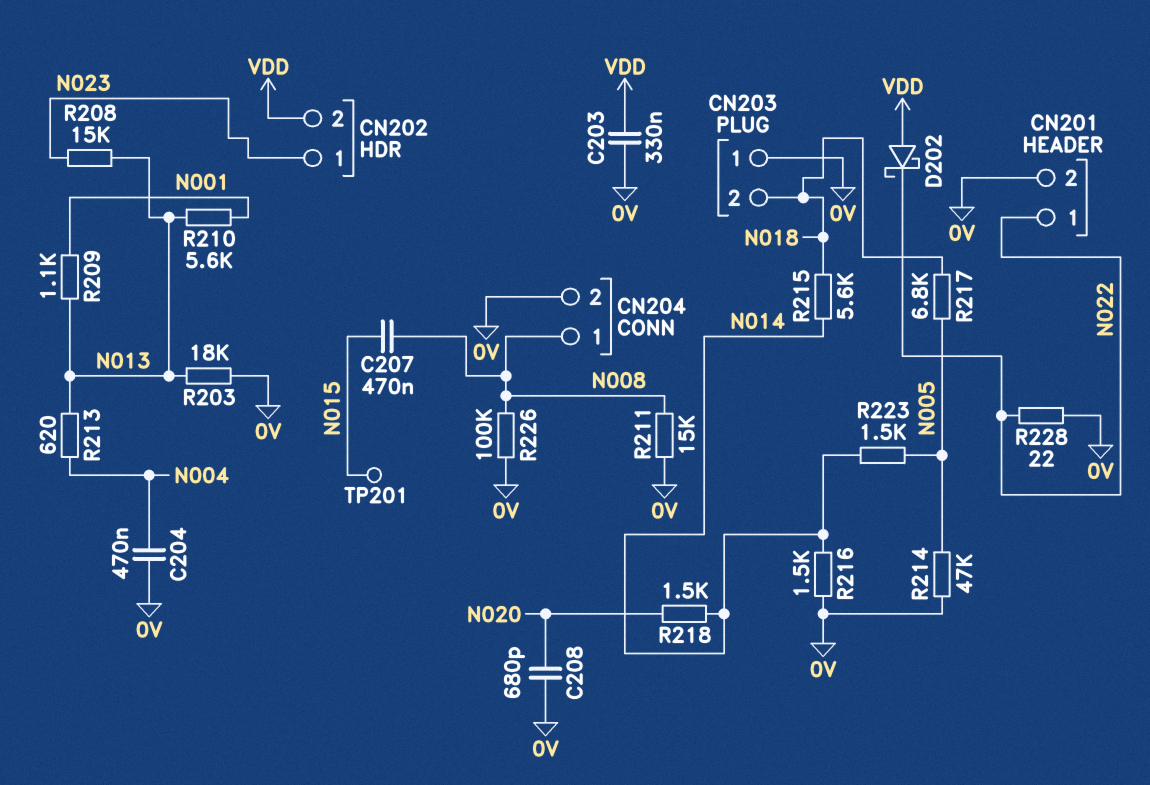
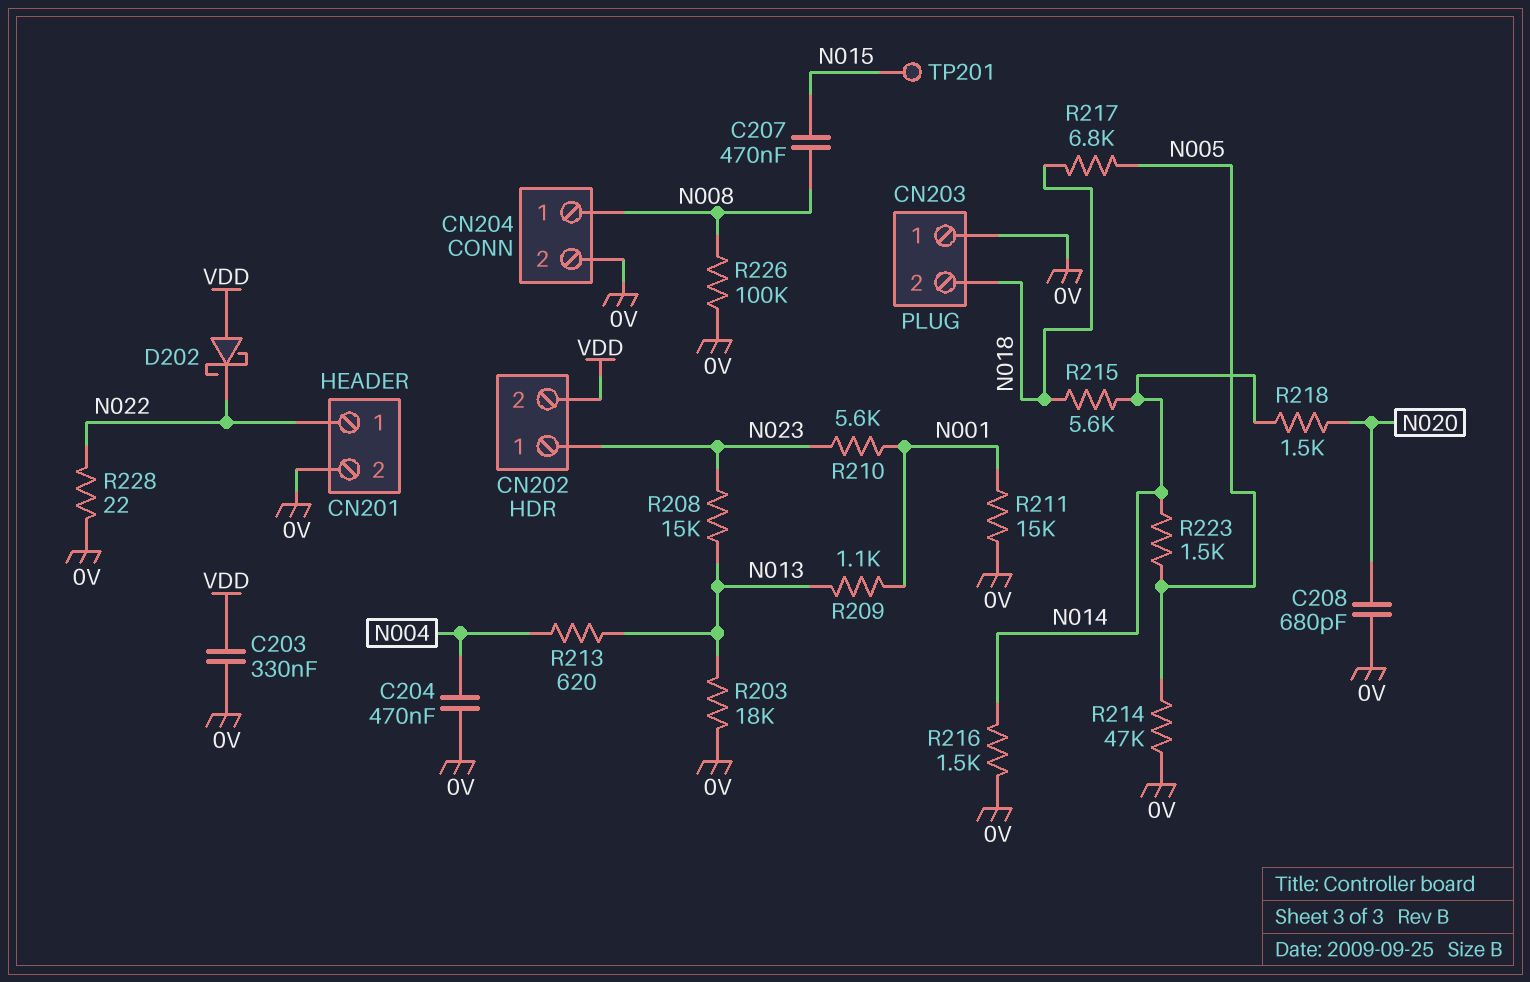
R210: 5.6k (N001, N013) -> 5.6k (N001, N023)
R211: 15k (0V, N008) -> 15k (0V, N001)

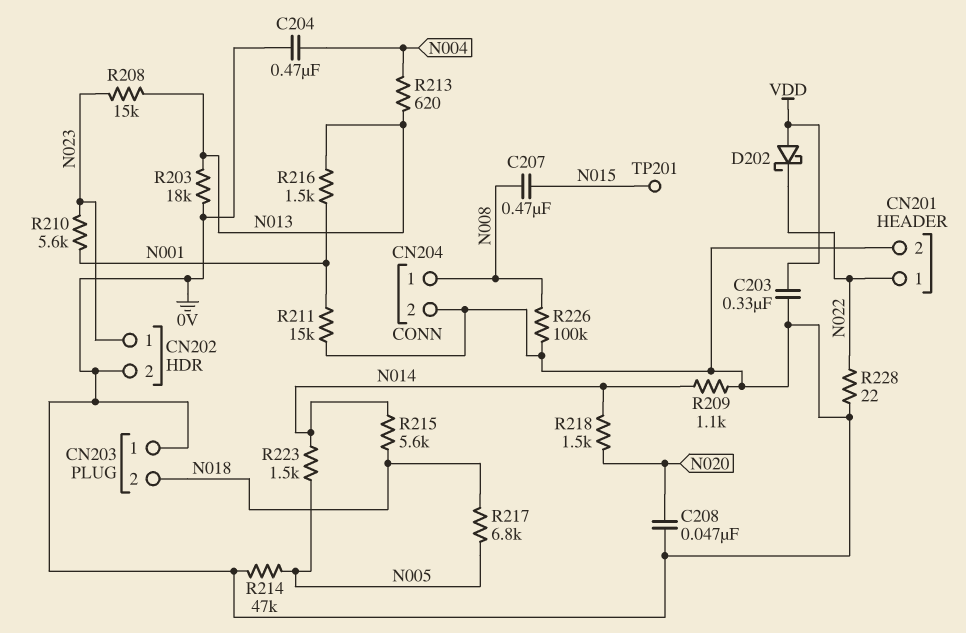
C208: 680pF (0V, N020) -> 47nF (0V, N020)
CN202 pin 2: VDD -> 0V
R209: 1.1k (N001, N013) -> 1.1k (0V, N014)
R216: 1.5k (0V, N014) -> 1.5k (N001, N013)

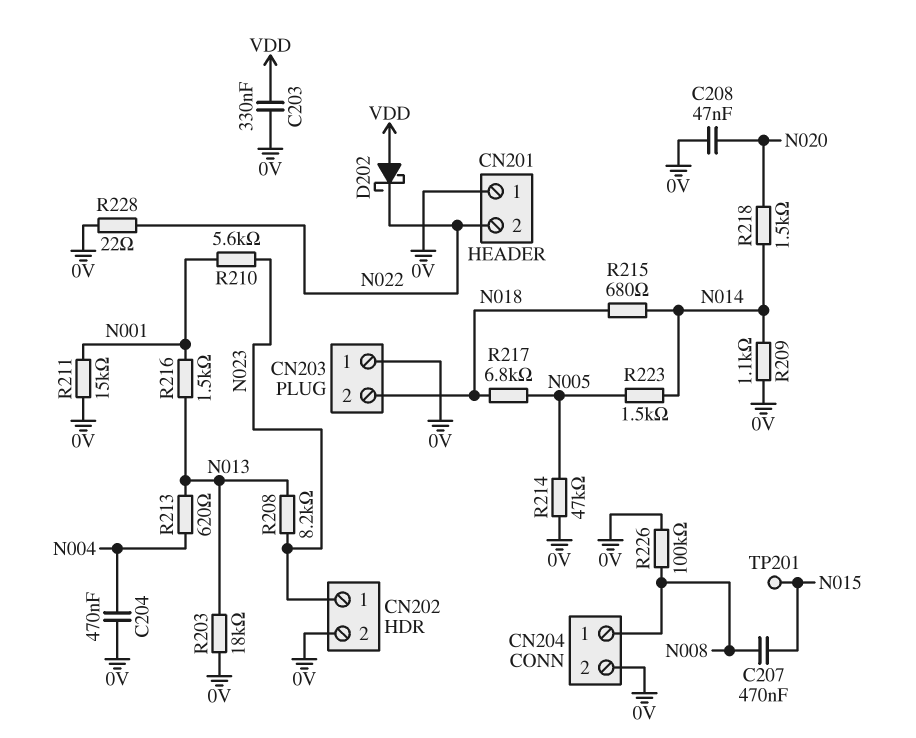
CN201 pin 1: N022 -> 0V
CN201 pin 2: 0V -> N022
R208: 15k (N013, N023) -> 8.2k (N013, N023)
R215: 5.6k (N014, N018) -> 680 (N014, N018)

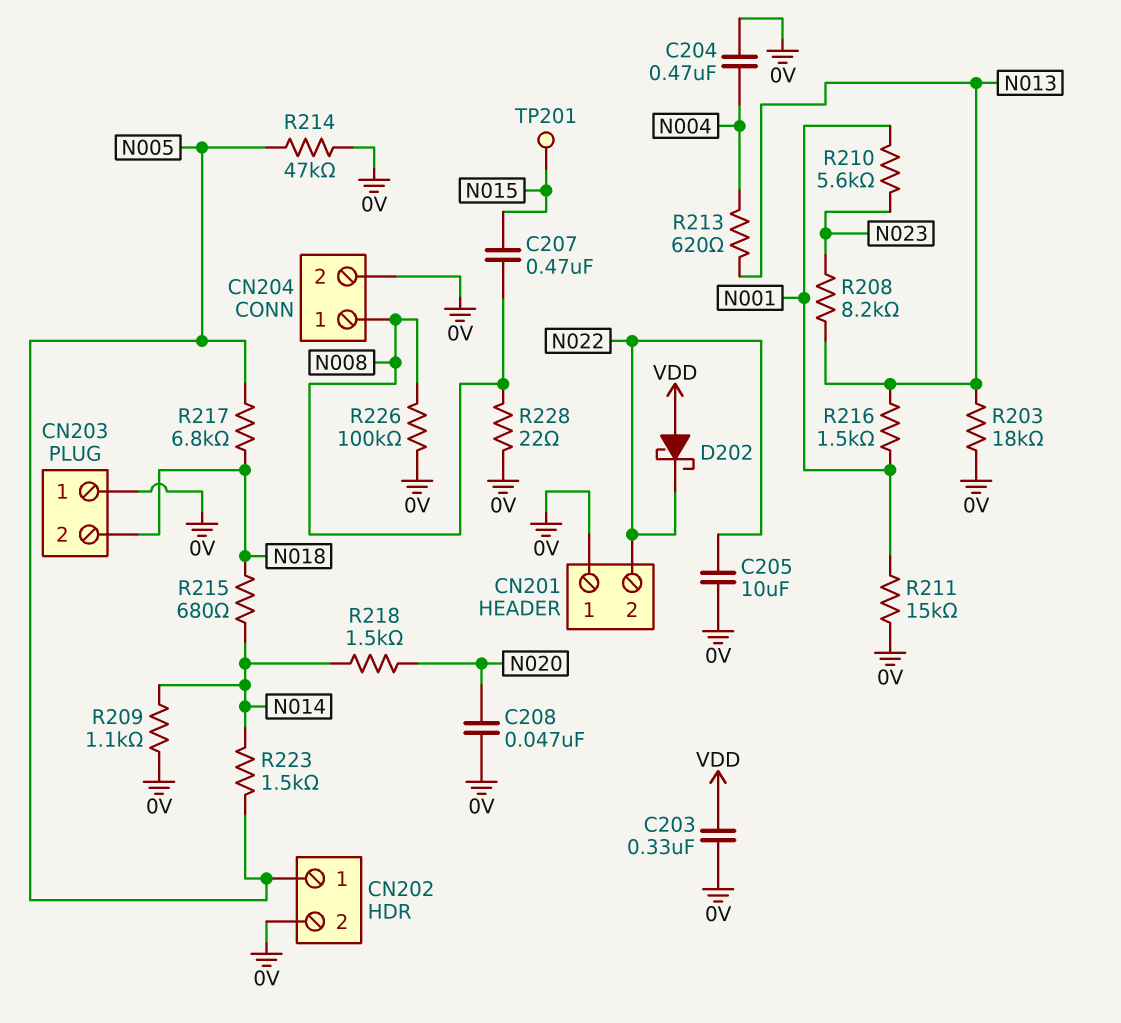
C205: none -> 10uF (0V, N022)
CN202 pin 1: N023 -> N005
R228: 22 (0V, N022) -> 22 (0V, N008)

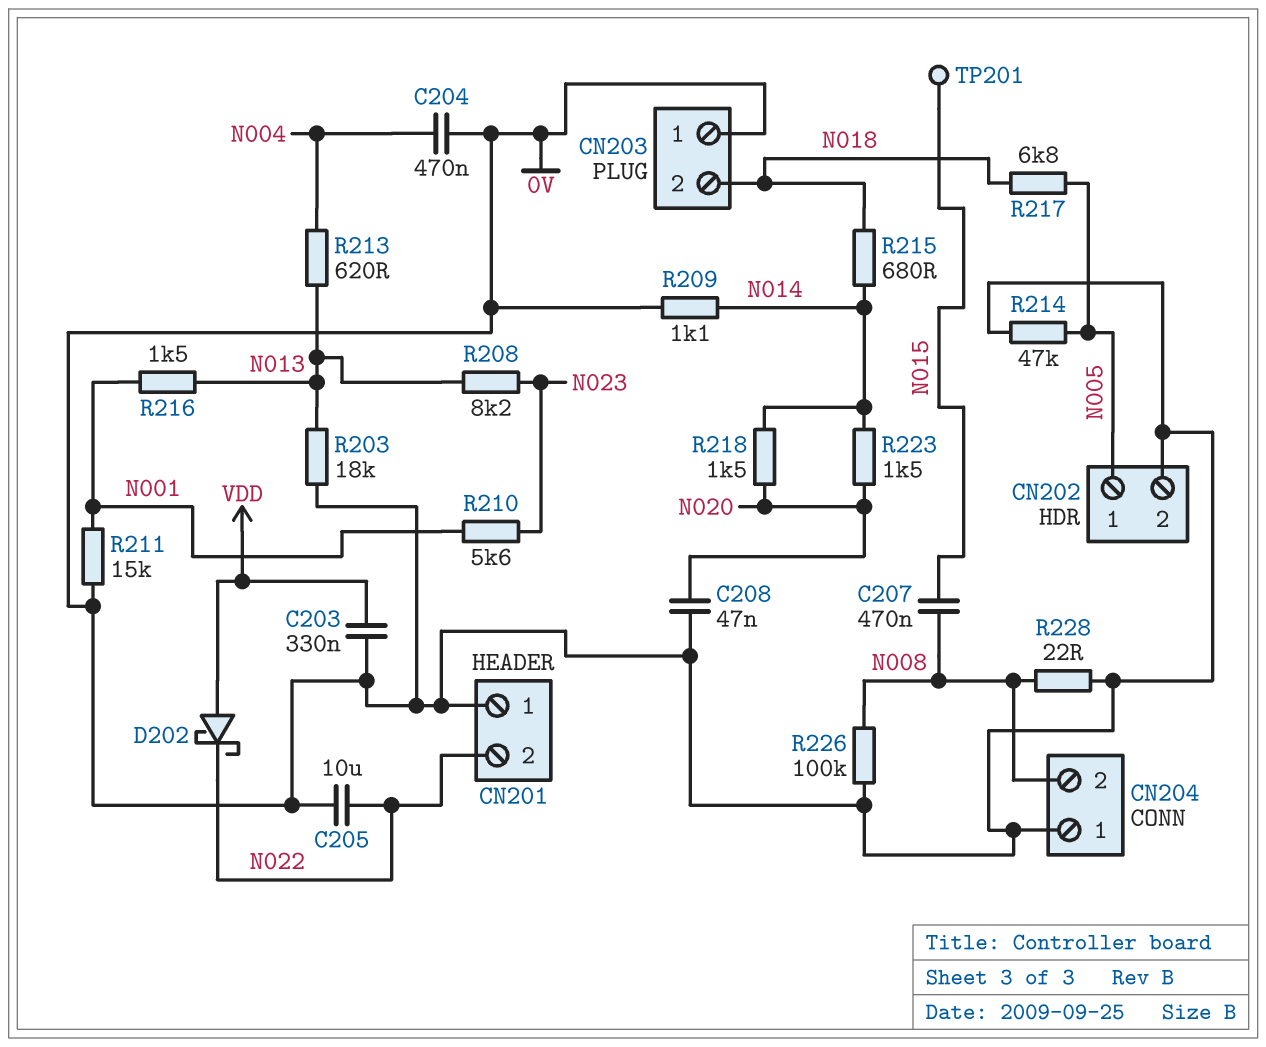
CN204 pin 1: N008 -> 0V
CN204 pin 2: 0V -> N008
R223: 1.5k (N005, N014) -> 1.5k (N014, N020)

